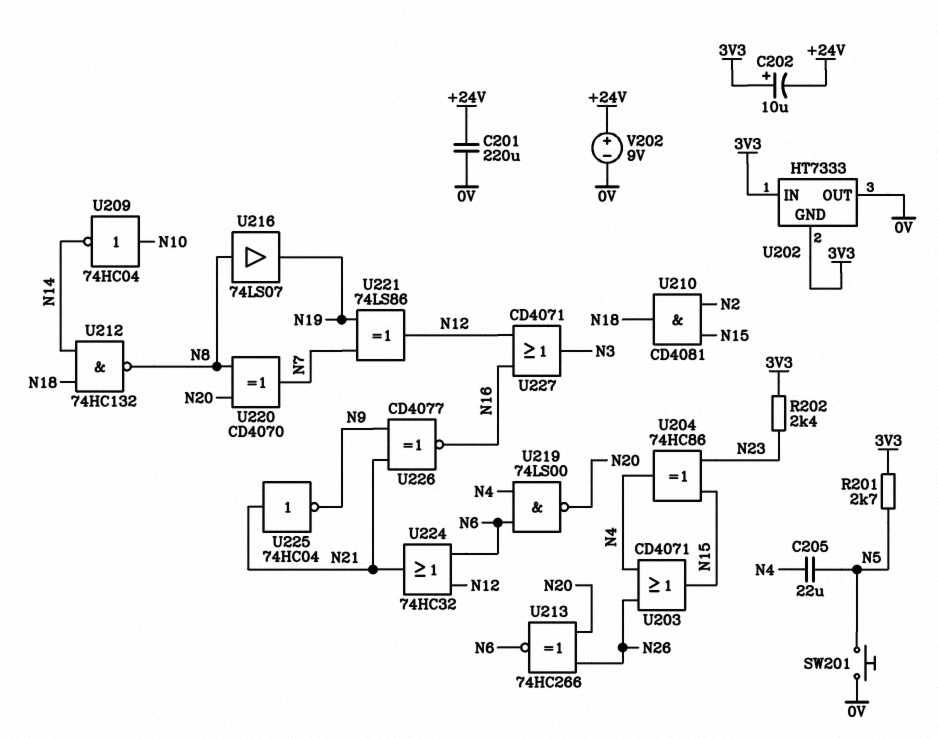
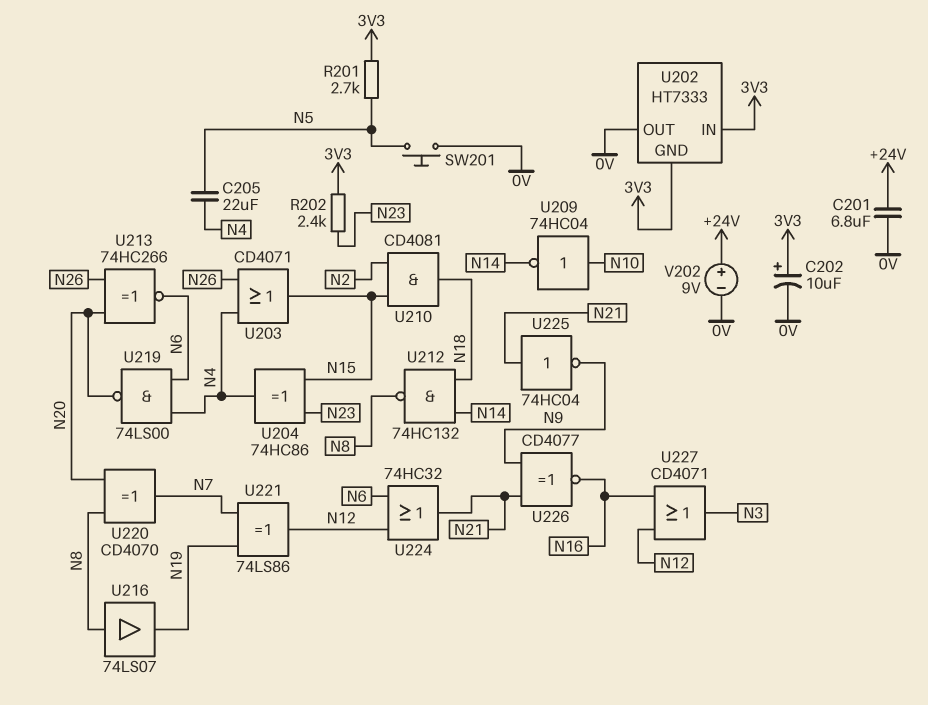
C201: 220uF (+24V, 0V) -> 6.8uF (+24V, 0V)
C202: 10uF (plus 3V3, minus +24V) -> 10uF (plus 3V3, minus 0V)

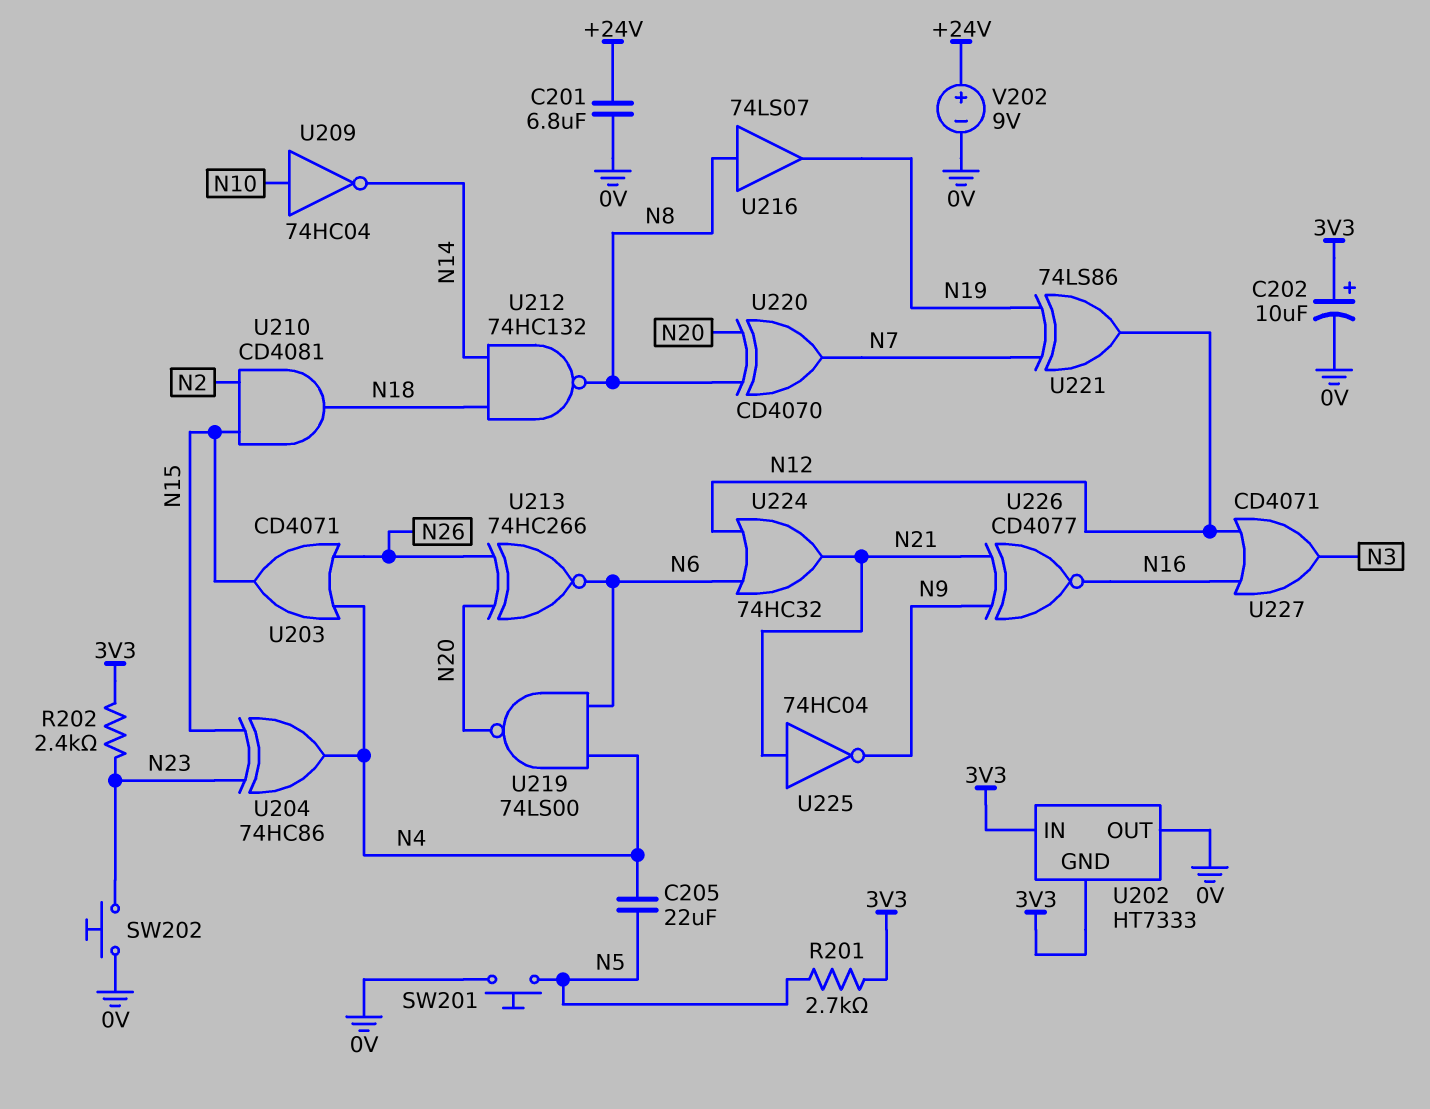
SW202: none -> button (0V, N23)

